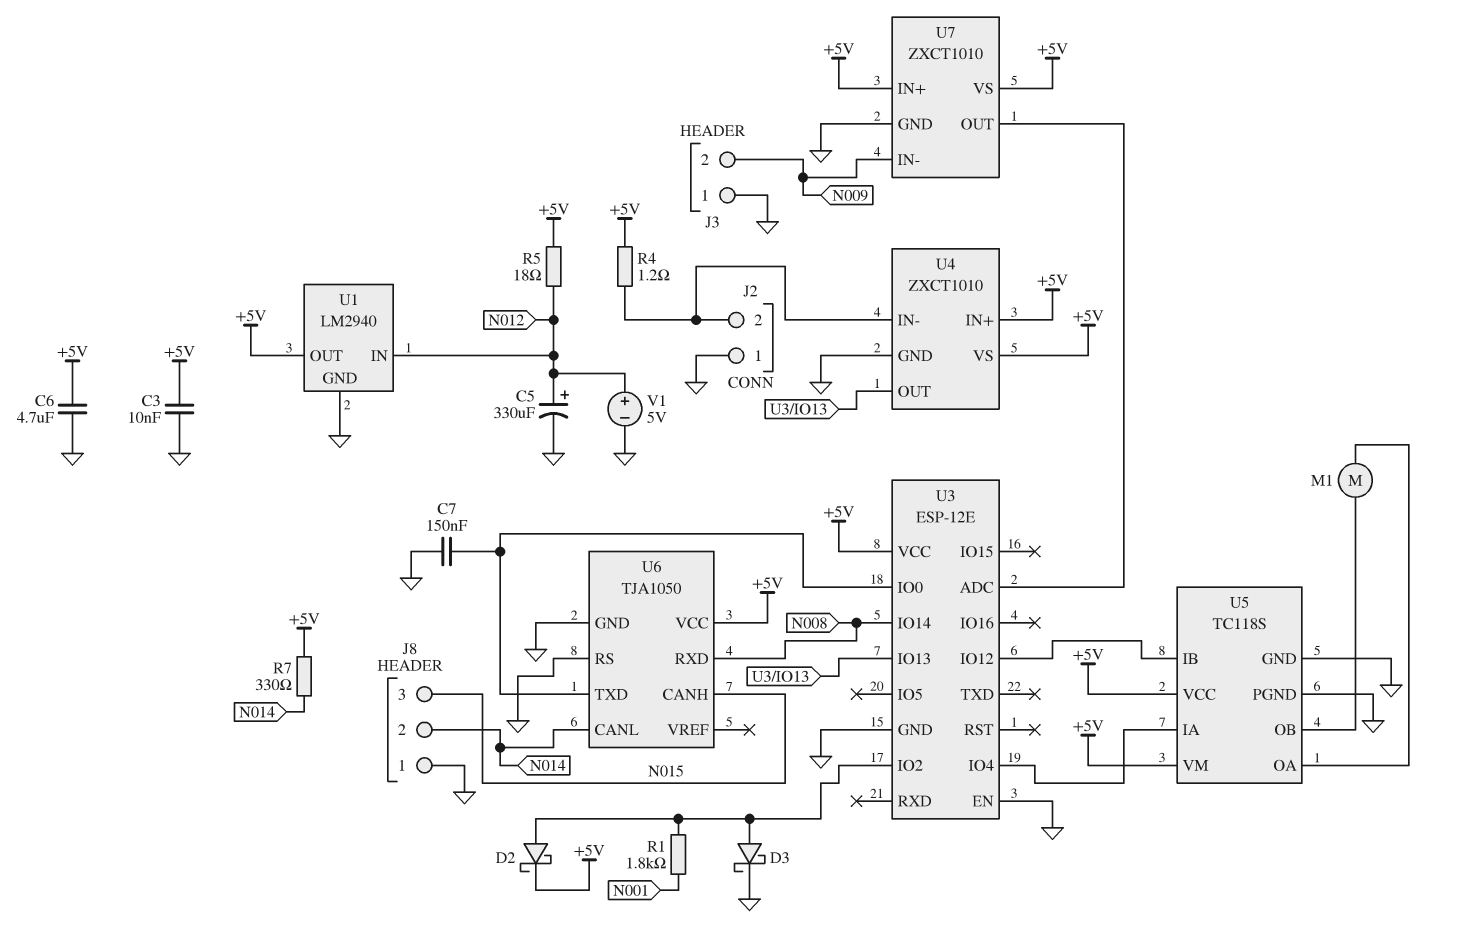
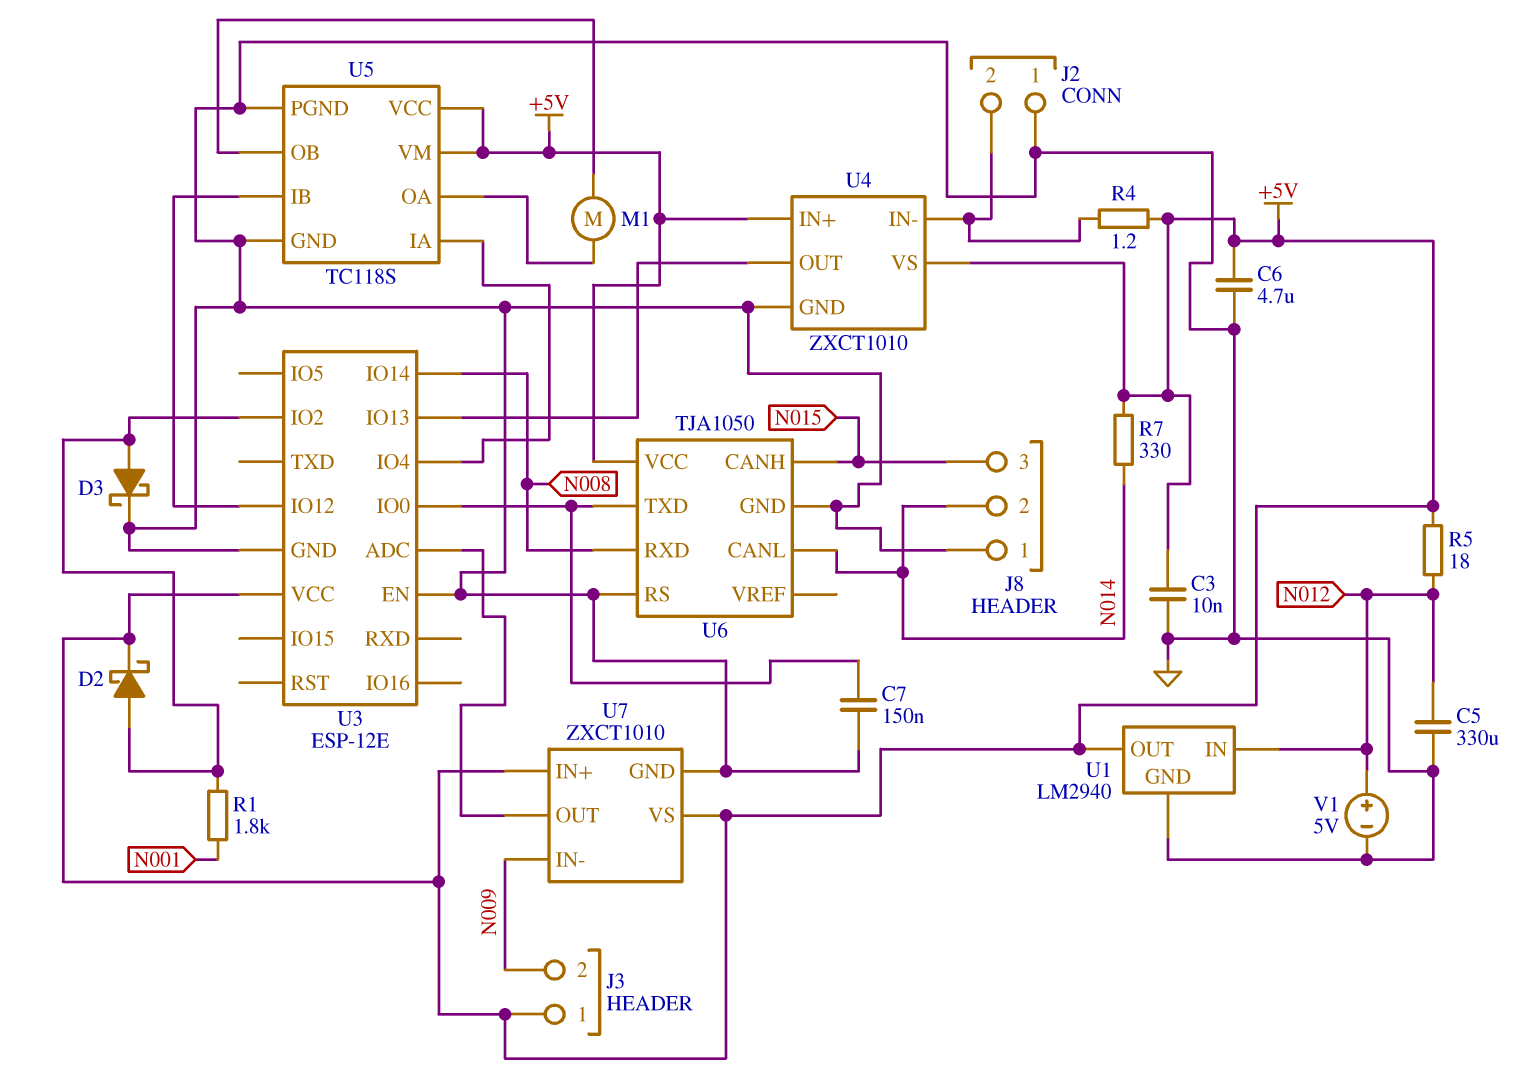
C5: 330uF (plus N012, minus GND) -> 330uF (GND, N012)
J3 pin 1: GND -> +5V

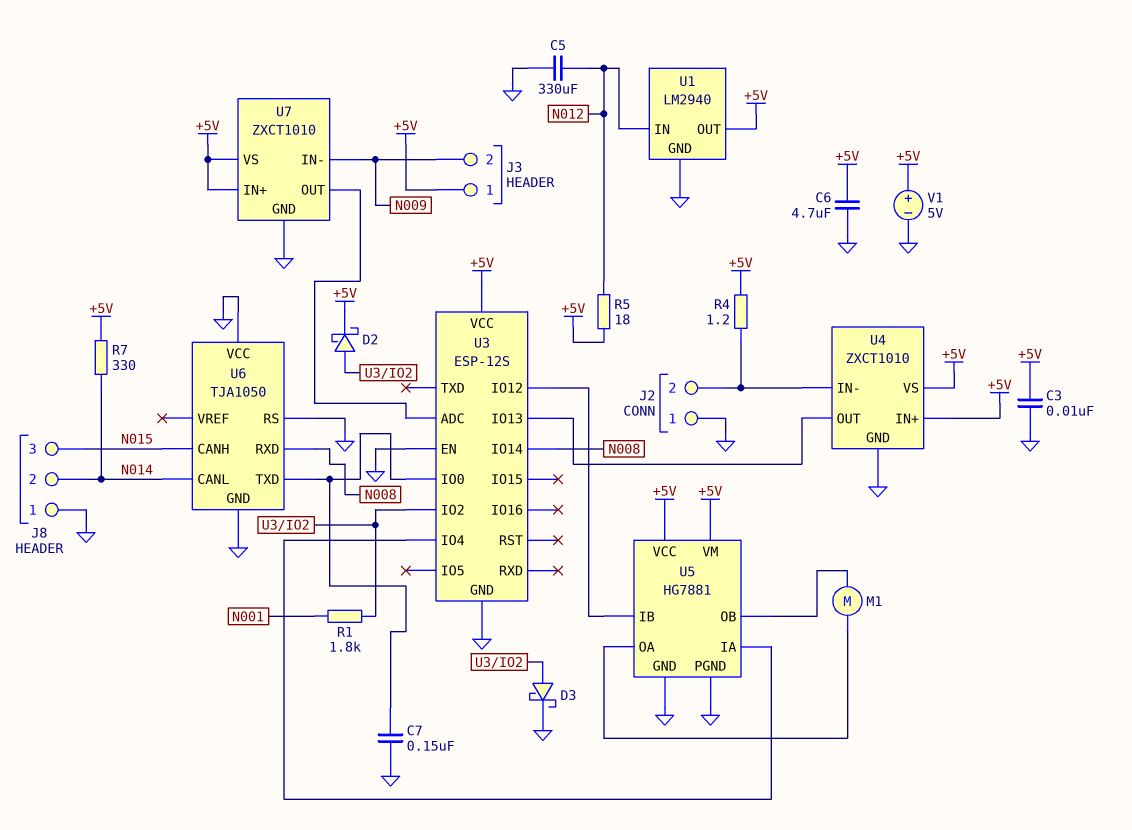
U3: ESP-12E -> ESP-12S
U5: TC118S -> HG7881
U6 pin VCC: +5V -> GND
V1: 5V (plus N012, minus GND) -> 5V (plus +5V, minus GND)

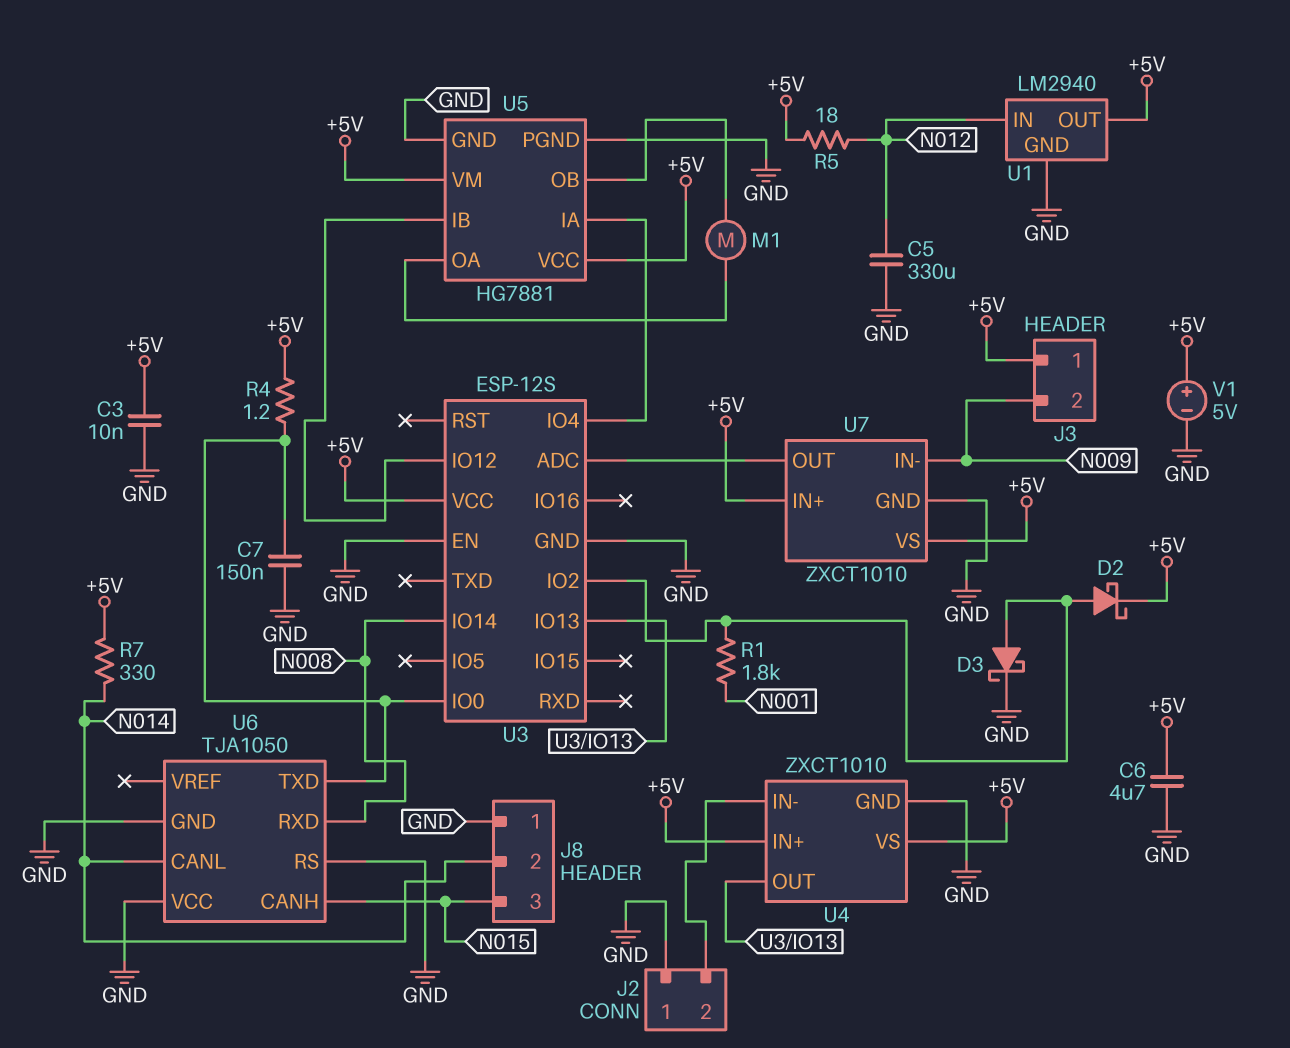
R4: 1.2 (+5V, J2/2) -> 1.2 (+5V, U3/IO0)

